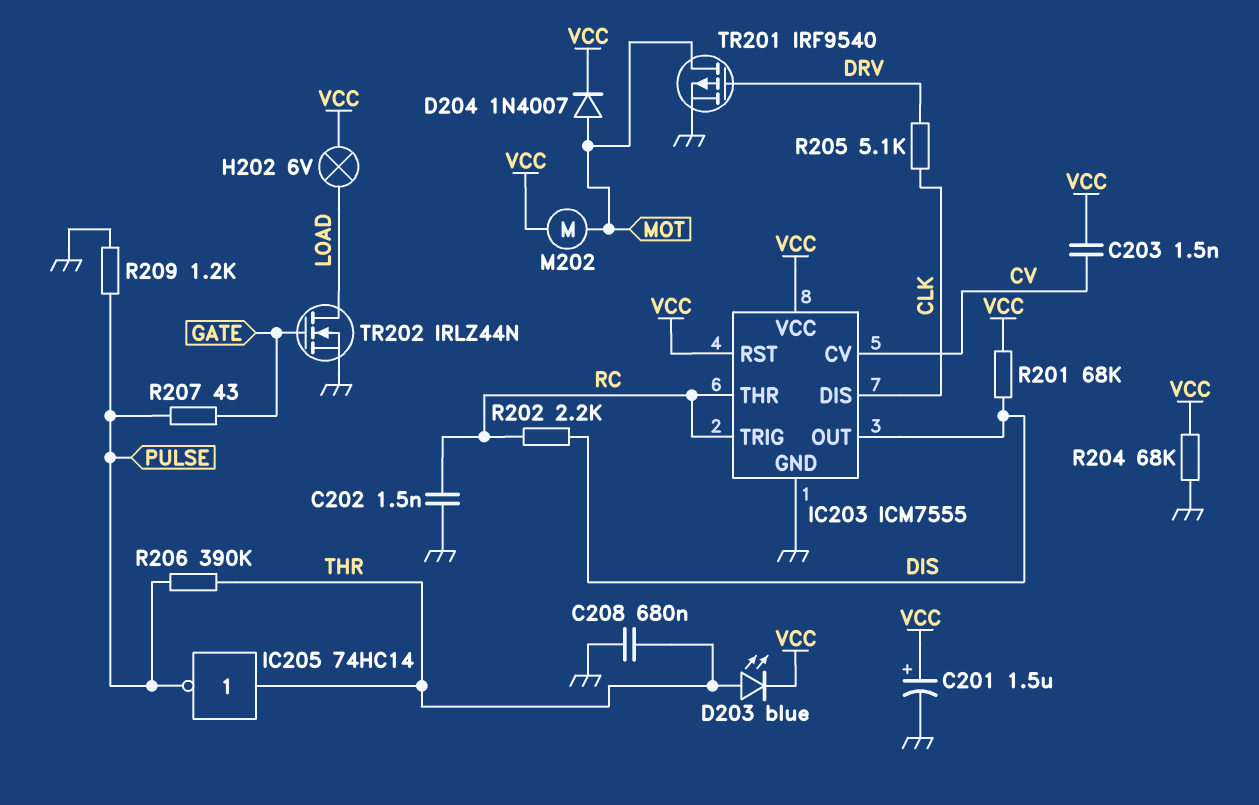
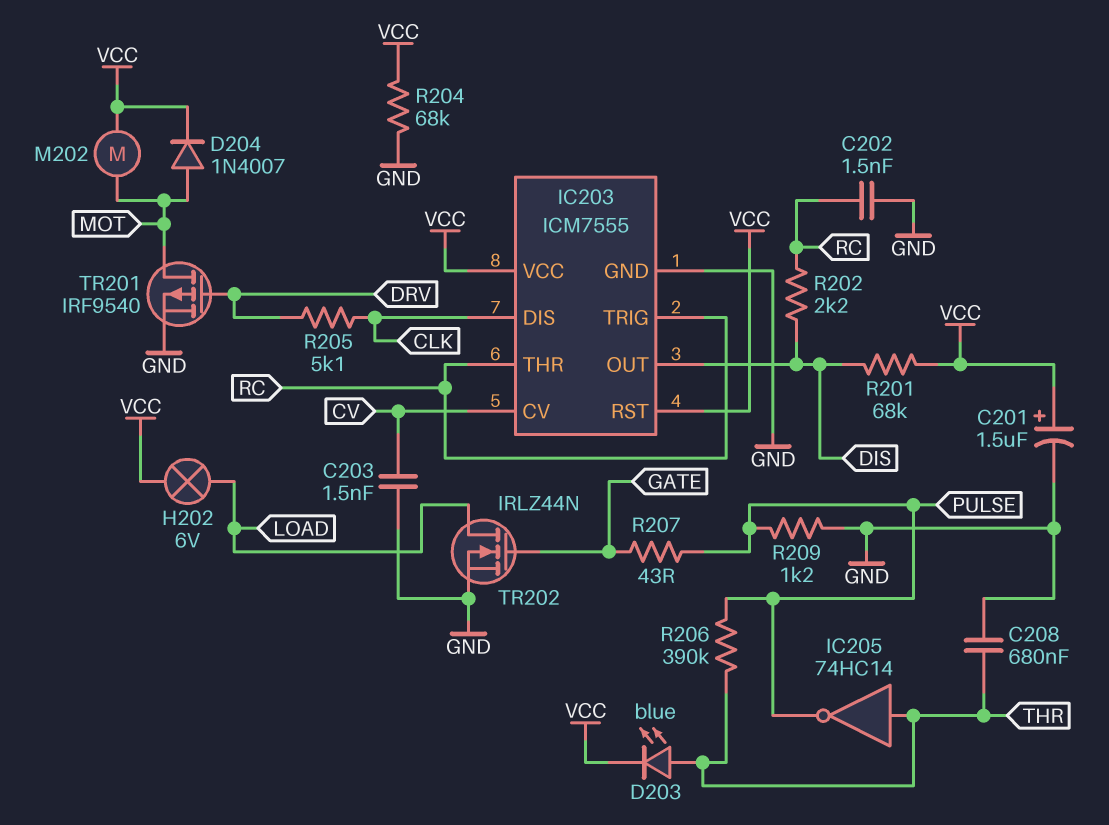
C203: 1.5nF (CV, VCC) -> 1.5nF (CV, GND)

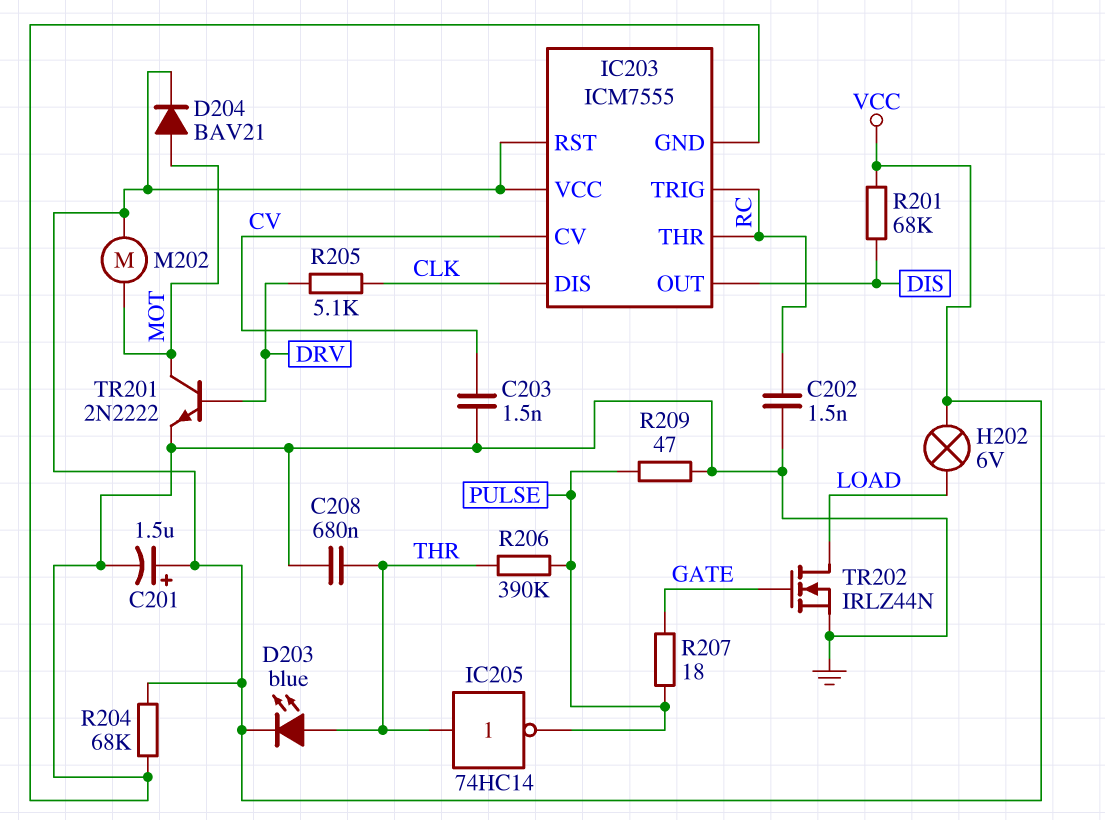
D204: diode 1N4007 (A MOT, K VCC) -> diode BAV21 (A MOT, K VCC)
R202: 2.2k (DIS, RC) -> none
R207: 43 (GATE, PULSE) -> 18 (GATE, PULSE)
R209: 1.2k (GND, PULSE) -> 47 (GND, PULSE)
TR201: PMOS IRF9540 (G DRV, D MOT, S GND) -> NPN 2N2222 (B DRV, C MOT, E GND)

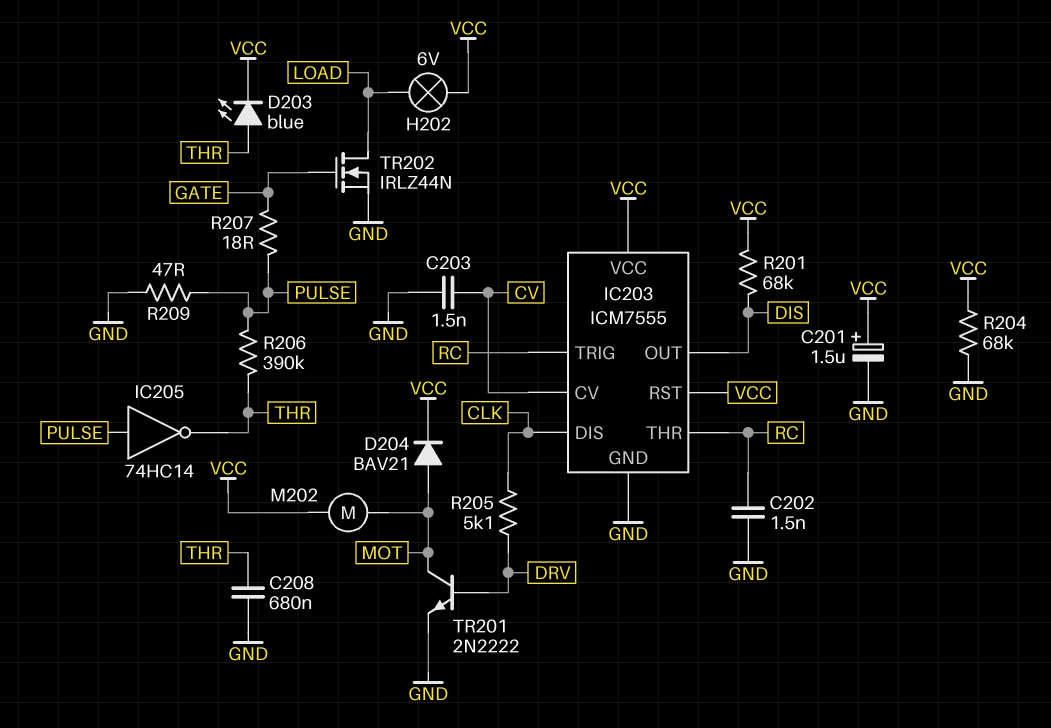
IC205: NOT 74HC14 (in THR, out PULSE) -> NOT 74HC14 (in PULSE, out THR)

